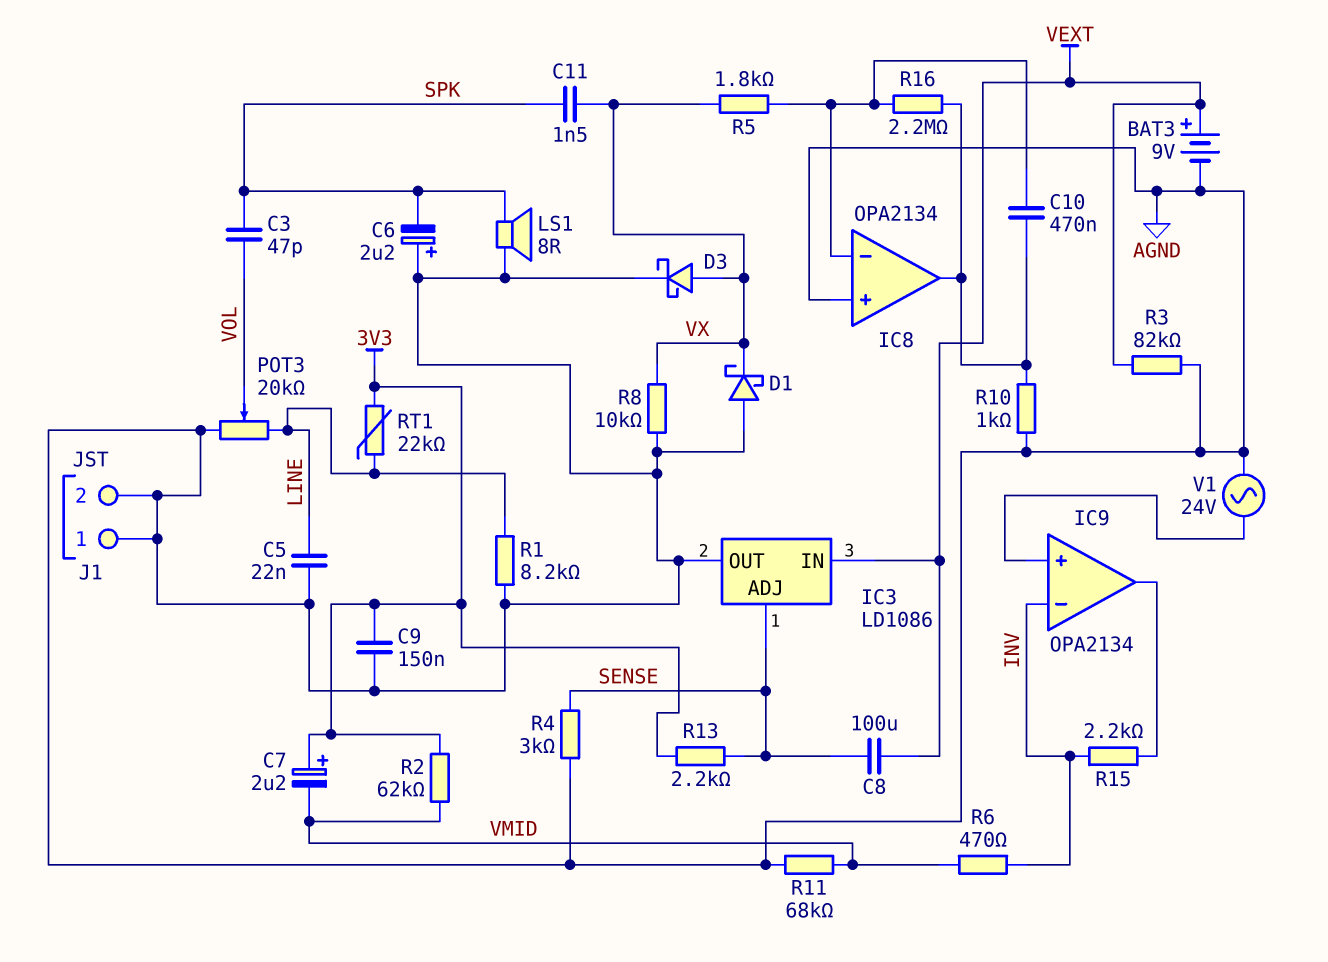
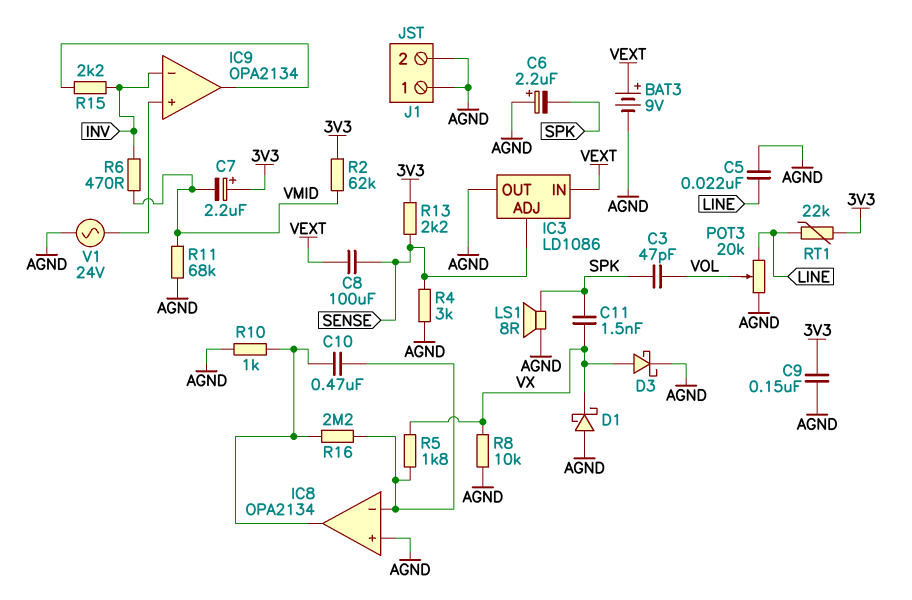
R1: 8.2k (AGND, LINE) -> none
R3: 82k (AGND, VEXT) -> none

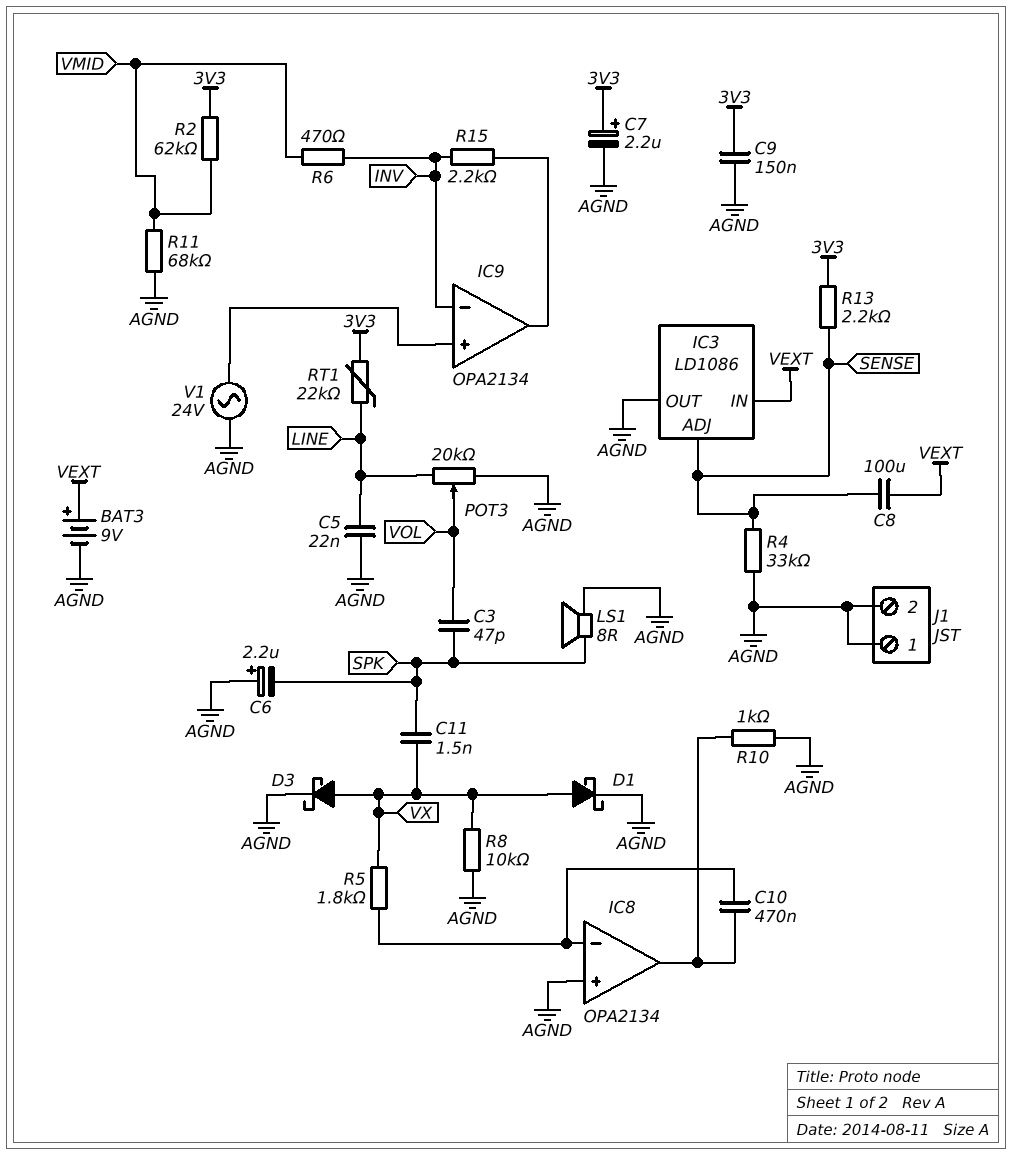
C7: 2.2uF (plus 3V3, minus VMID) -> 2.2uF (plus 3V3, minus AGND)
D1: schottky (A AGND, K VX) -> schottky (A VX, K AGND)
R4: 3k (AGND, SENSE) -> 33k (AGND, SENSE)
R16: 2.2M (IC8/in-, IC8/out) -> none

